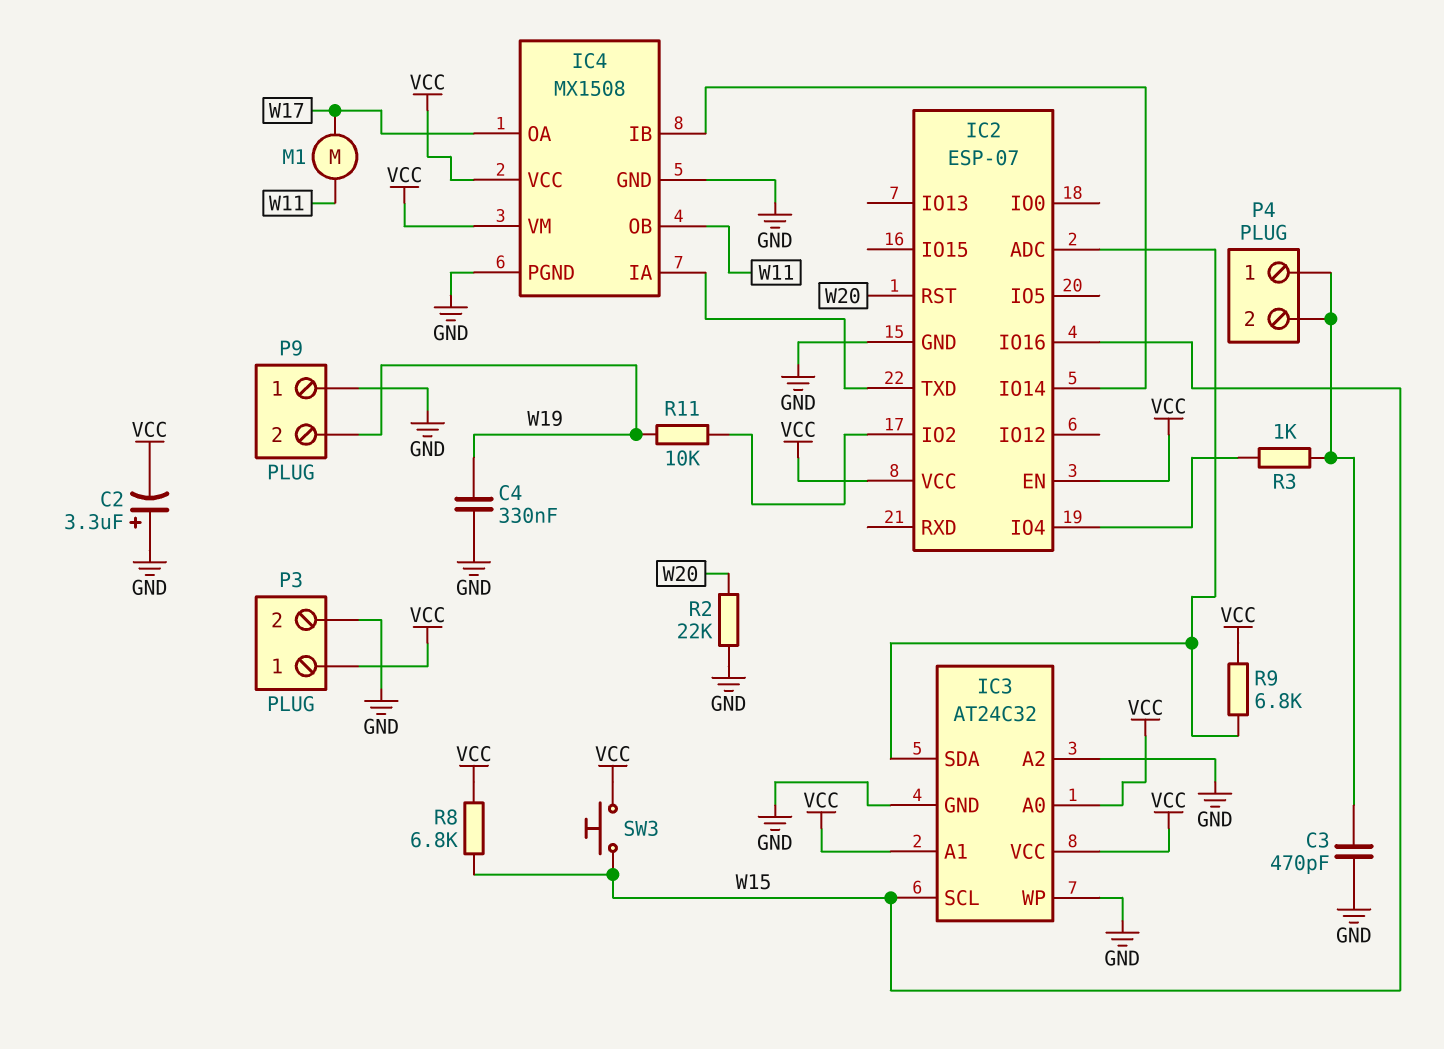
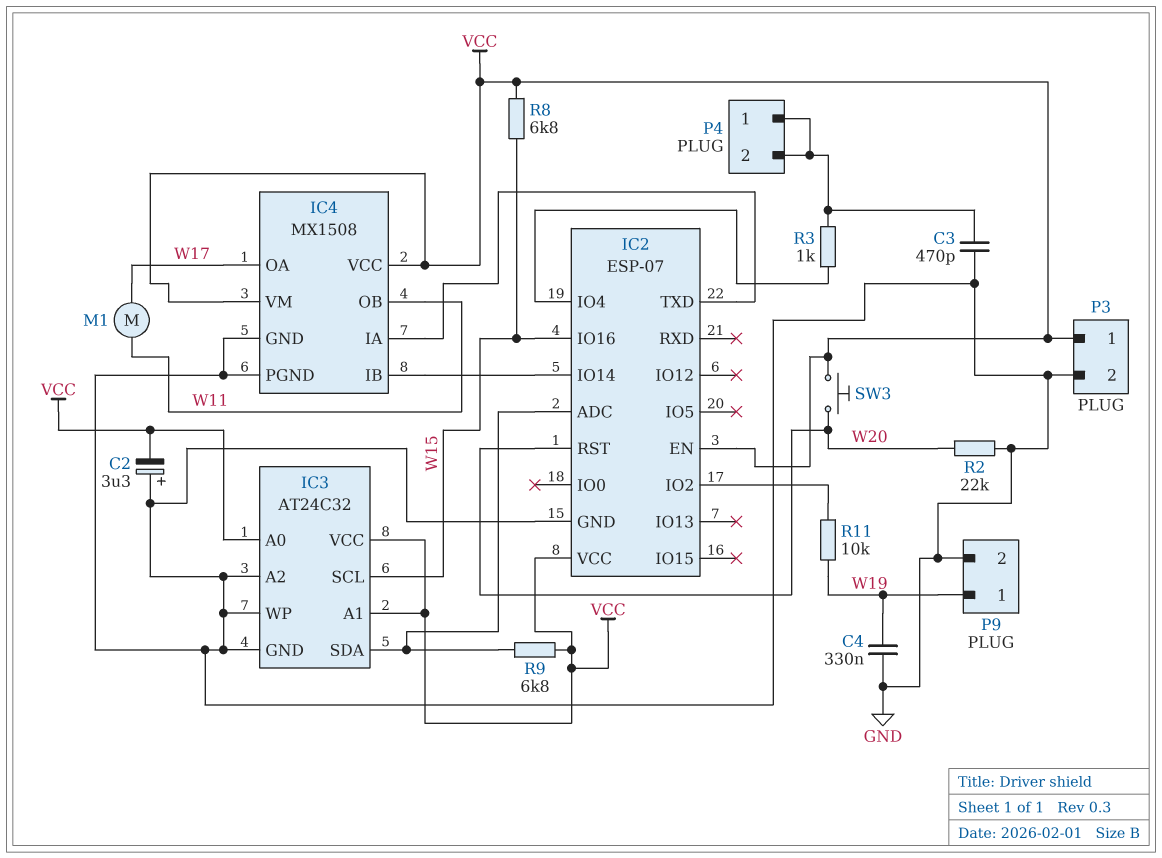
P9 pin 1: GND -> W19
P9 pin 2: W19 -> GND
SW3: button (VCC, W15) -> button (VCC, W20)

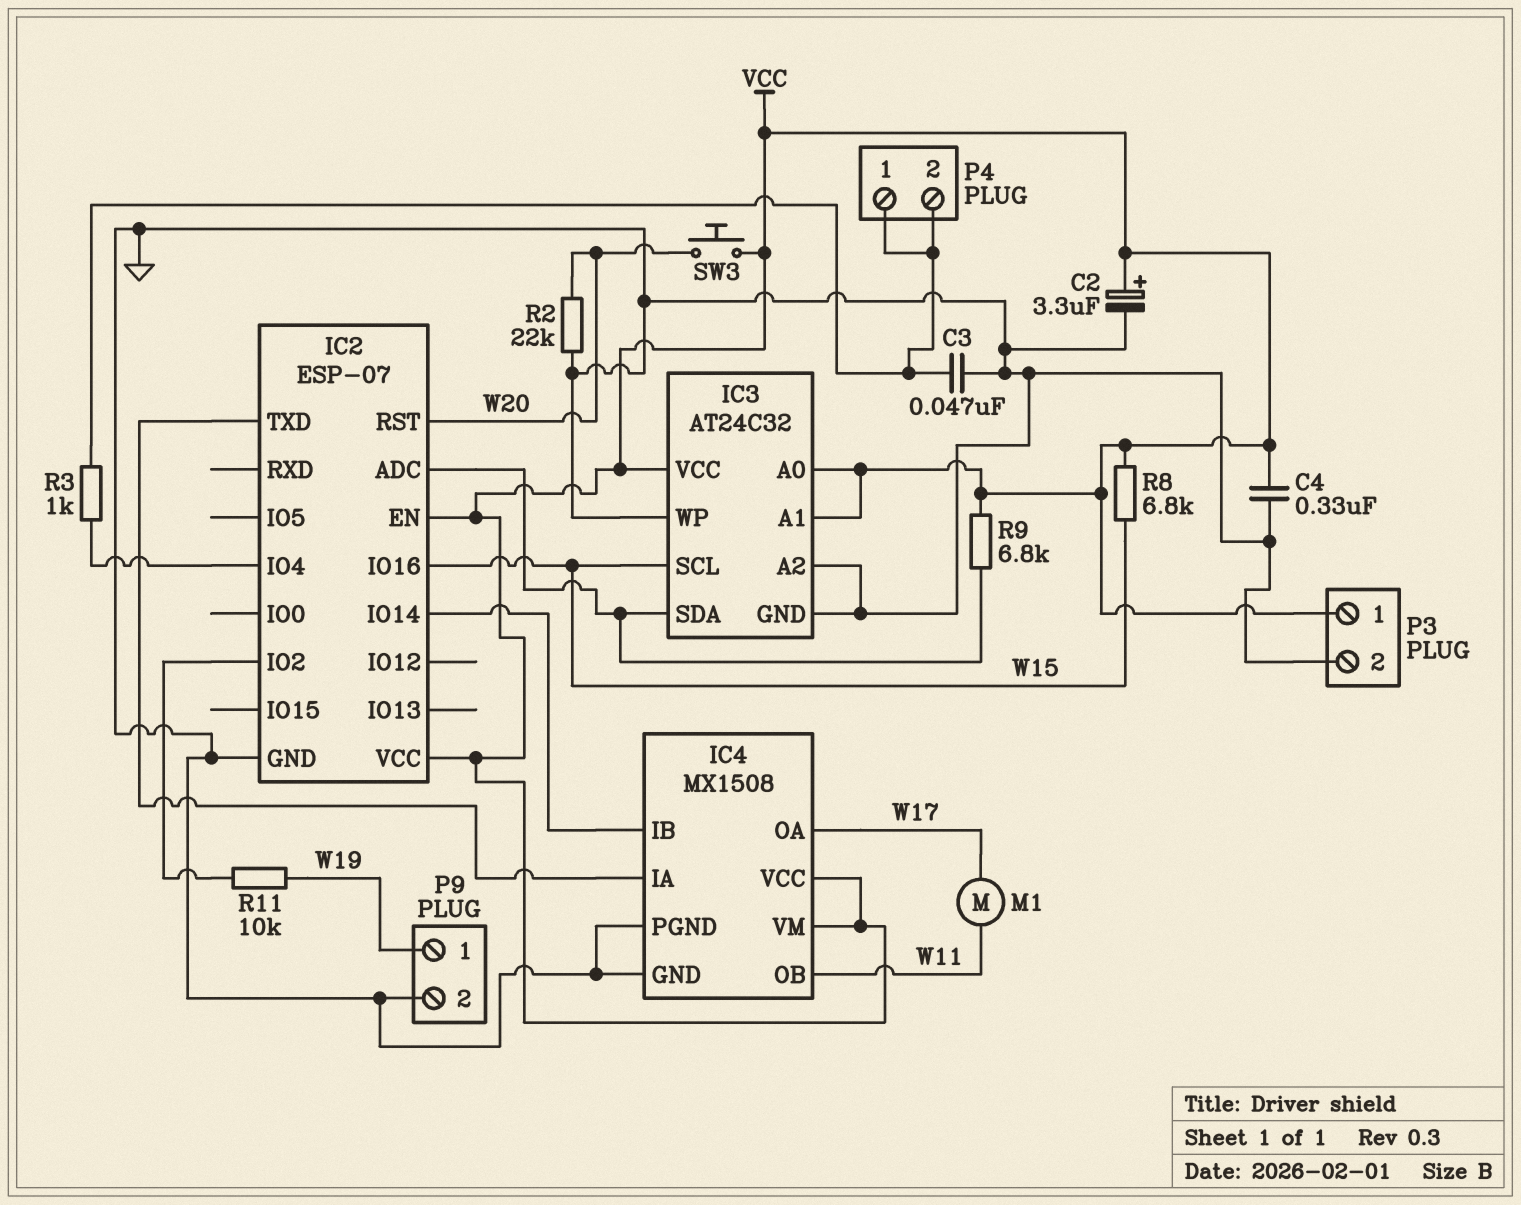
C2: 3.3uF (plus GND, minus VCC) -> 3.3uF (plus VCC, minus GND)
C3: 470pF (GND, P4/1) -> 47nF (GND, P4/1)
C4: 330nF (GND, W19) -> 330nF (GND, VCC)

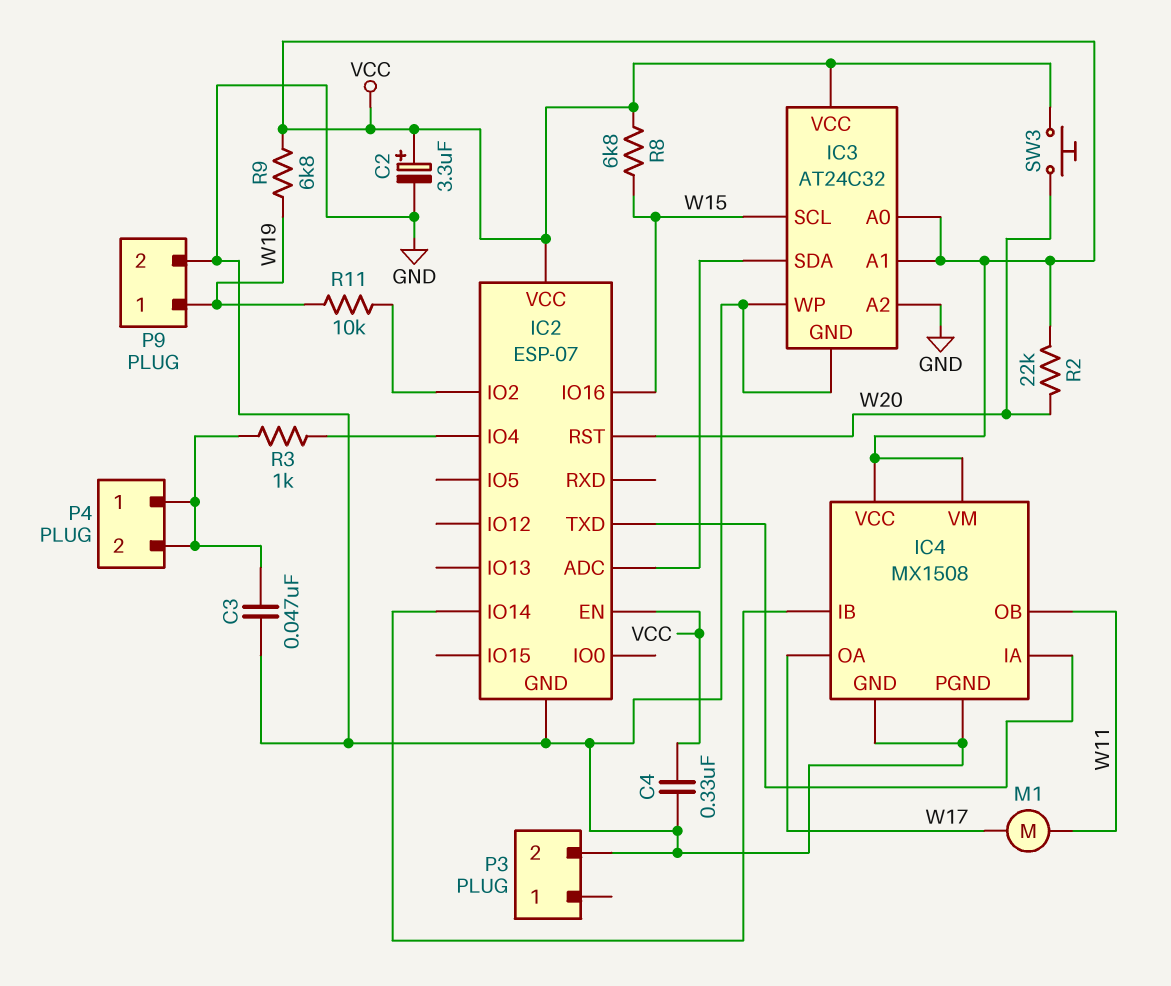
P3 pin 1: VCC -> none
R2: 22k (GND, W20) -> 22k (VCC, W20)
R9: 6.8k (IC2/ADC, VCC) -> 6.8k (VCC, W19)

